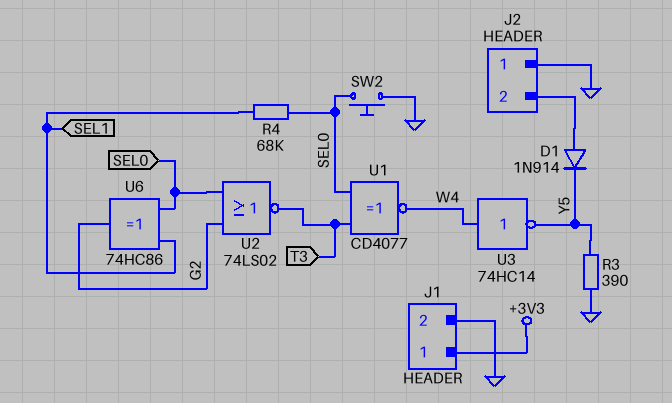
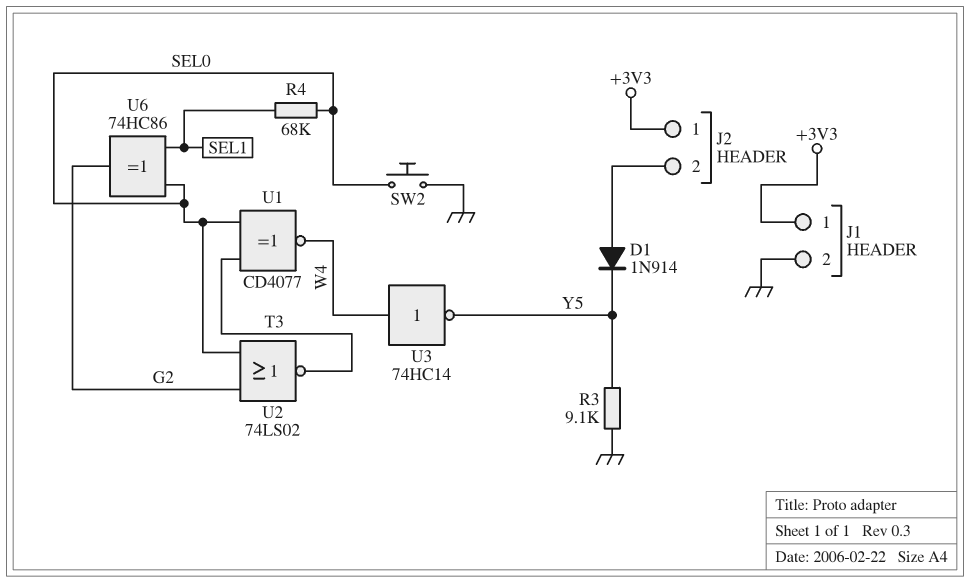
J2 pin 1: GND -> +3V3
R3: 390 (GND, Y5) -> 9.1k (GND, Y5)

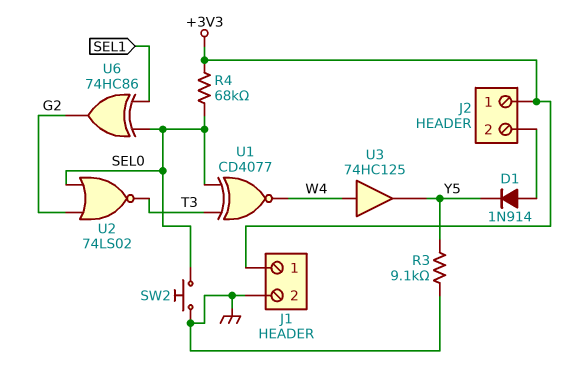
R4: 68k (SEL0, SEL1) -> 68k (+3V3, SEL0)
U3: NOT 74HC14 (in W4, out Y5) -> buffer 74HC125 (in W4, out Y5)

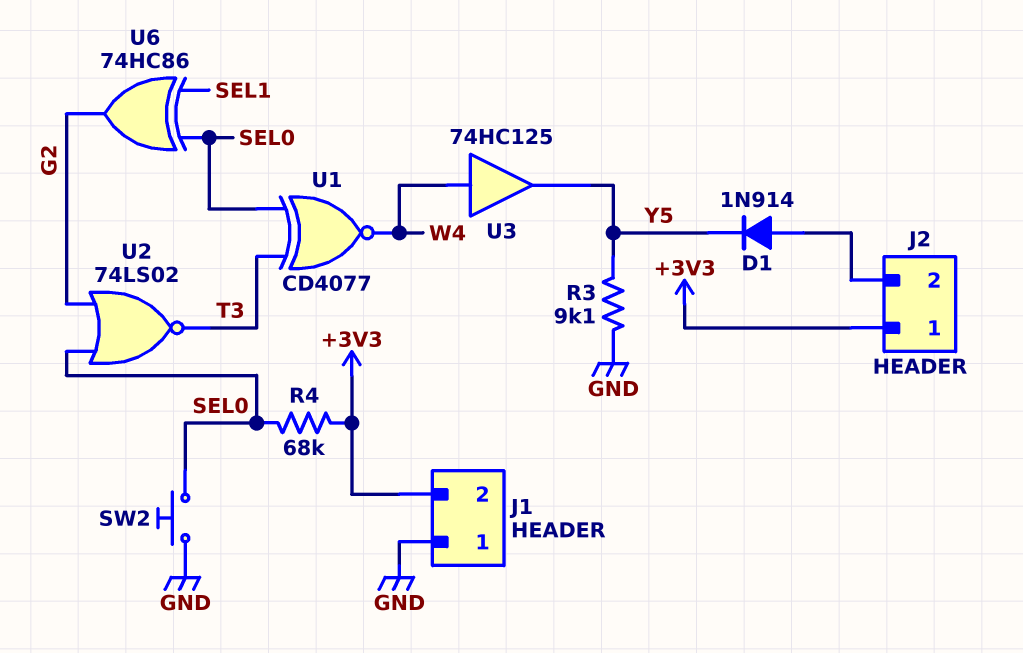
J1 pin 1: +3V3 -> GND
J1 pin 2: GND -> +3V3

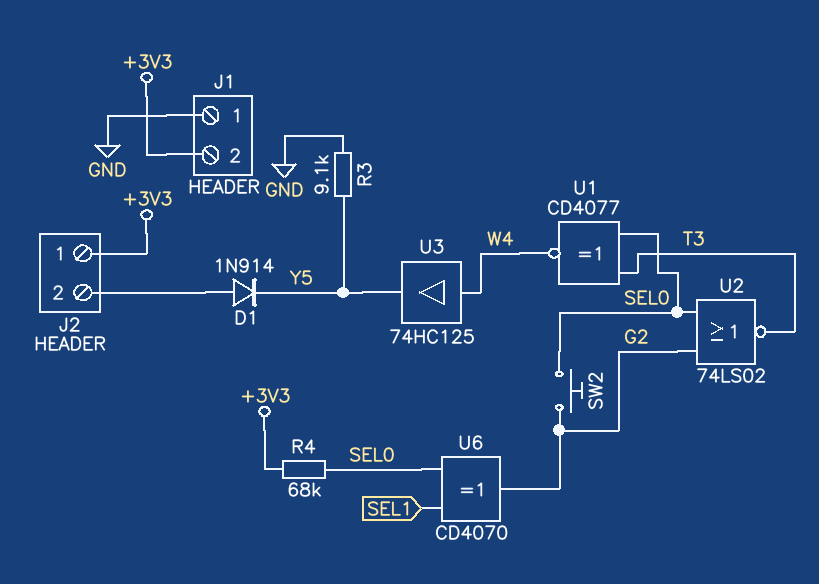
SW2: button (GND, SEL0) -> button (G2, SEL0)
U6: XOR 74HC86 (in SEL0, in SEL1, out G2) -> XOR CD4070 (in SEL0, in SEL1, out G2)

